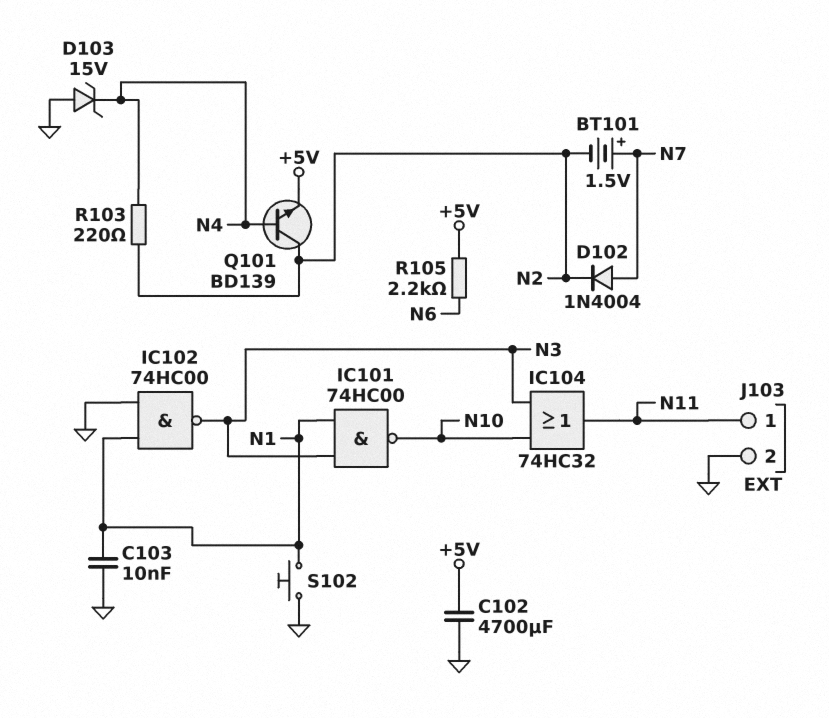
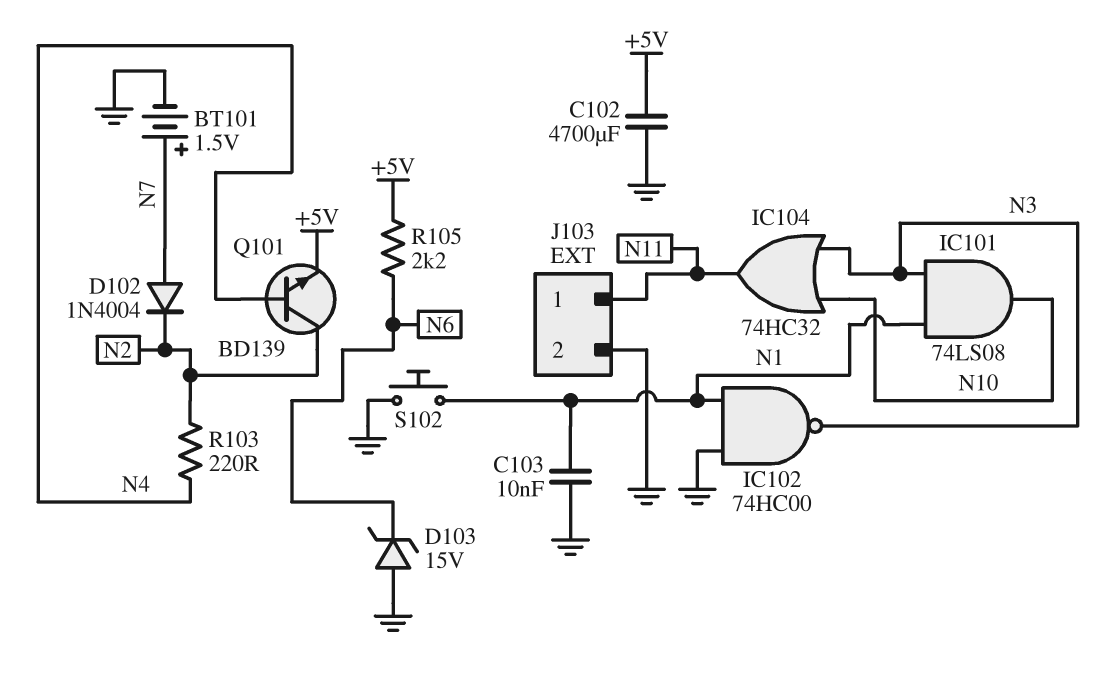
BT101: 1.5V (plus N7, minus N2) -> 1.5V (plus N7, minus GND)
D103: zener 15V (A GND, K N4) -> zener 15V (A GND, K N6)
IC101: NAND 74HC00 (in N1, in N3, out N10) -> AND 74LS08 (in N1, in N3, out N10)

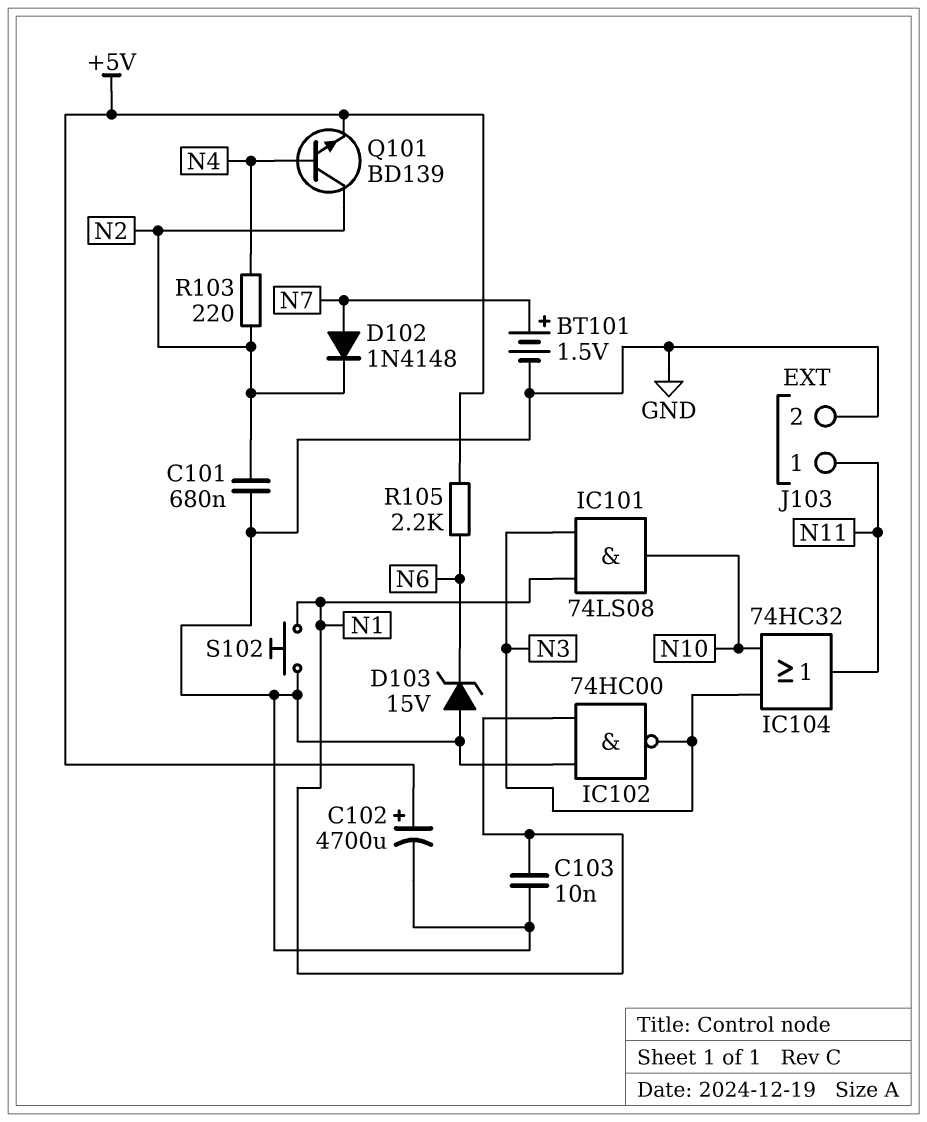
C101: none -> 680nF (GND, N2)
C102: 4700uF (+5V, GND) -> 4700uF (plus +5V, minus GND)
D102: diode 1N4004 (A N7, K N2) -> diode 1N4148 (A N7, K N2)

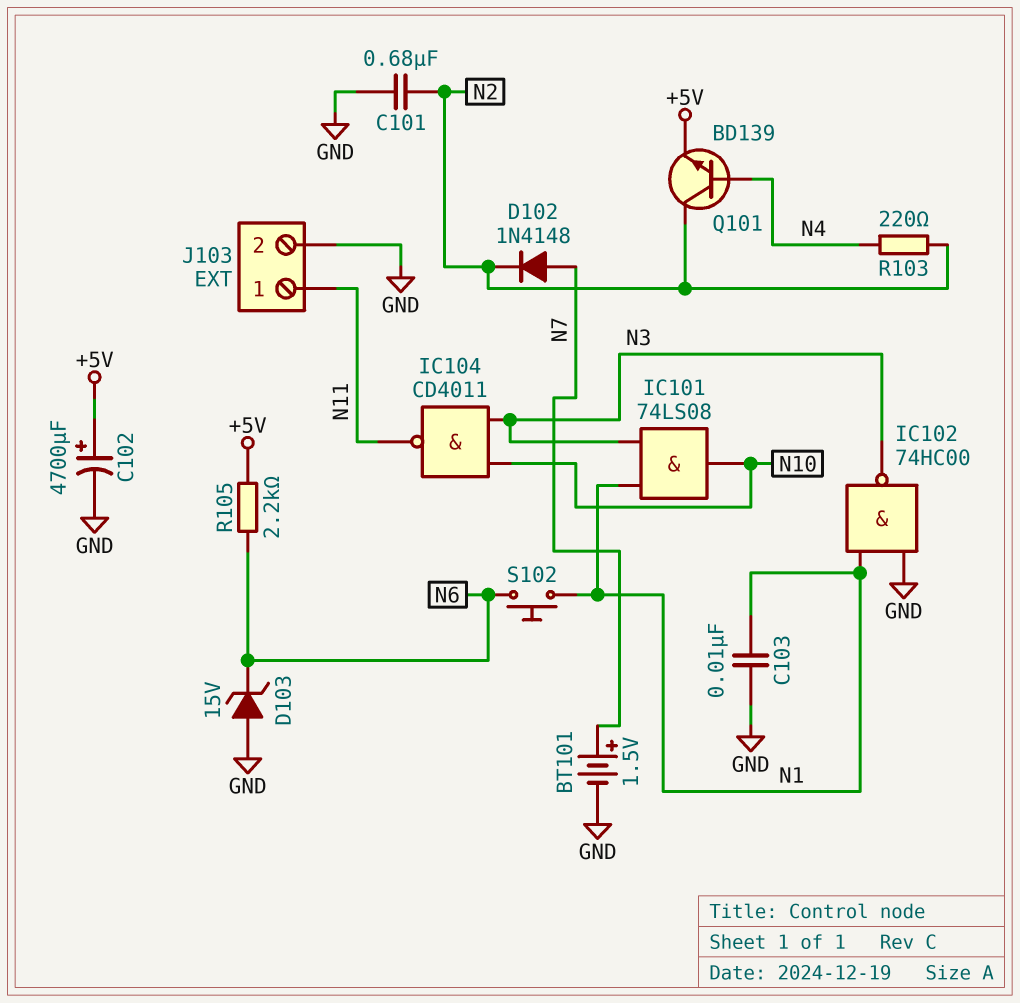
IC104: OR 74HC32 (in N3, in N10, out N11) -> NAND CD4011 (in N3, in N10, out N11)
S102: button (GND, N1) -> button (N1, N6)

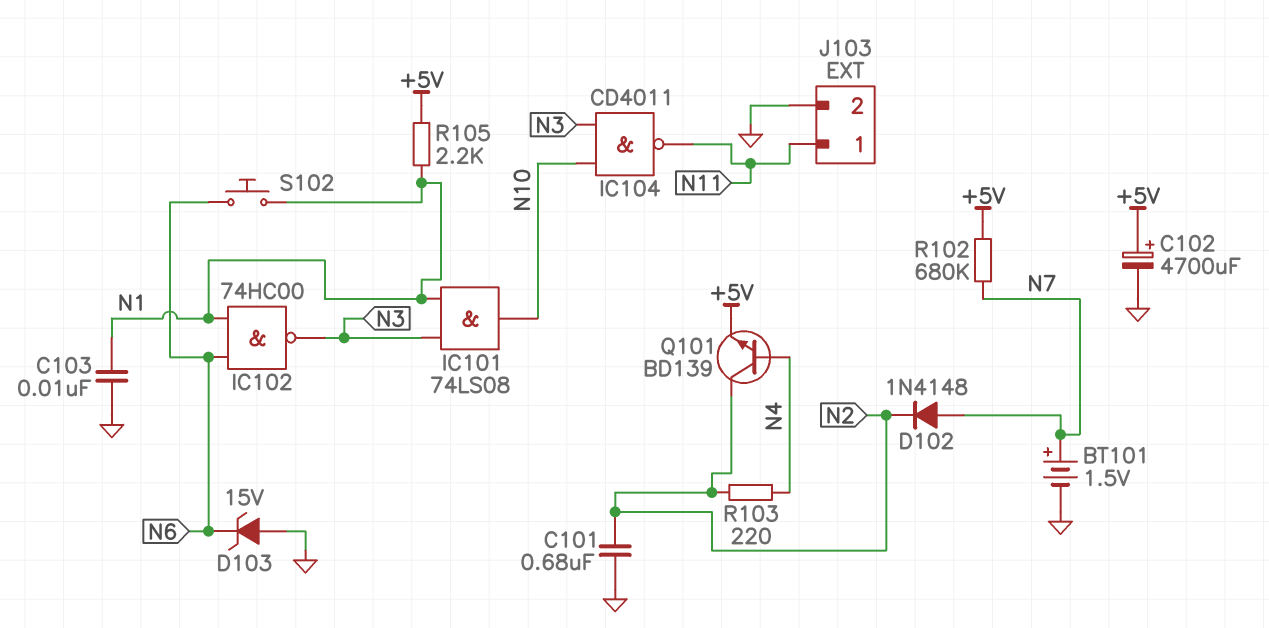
IC102: NAND 74HC00 (in GND, in N1, out N3) -> NAND 74HC00 (in N1, in N6, out N3)
R102: none -> 680k (+5V, N7)
R105: 2.2k (+5V, N6) -> 2.2k (+5V, N1)

